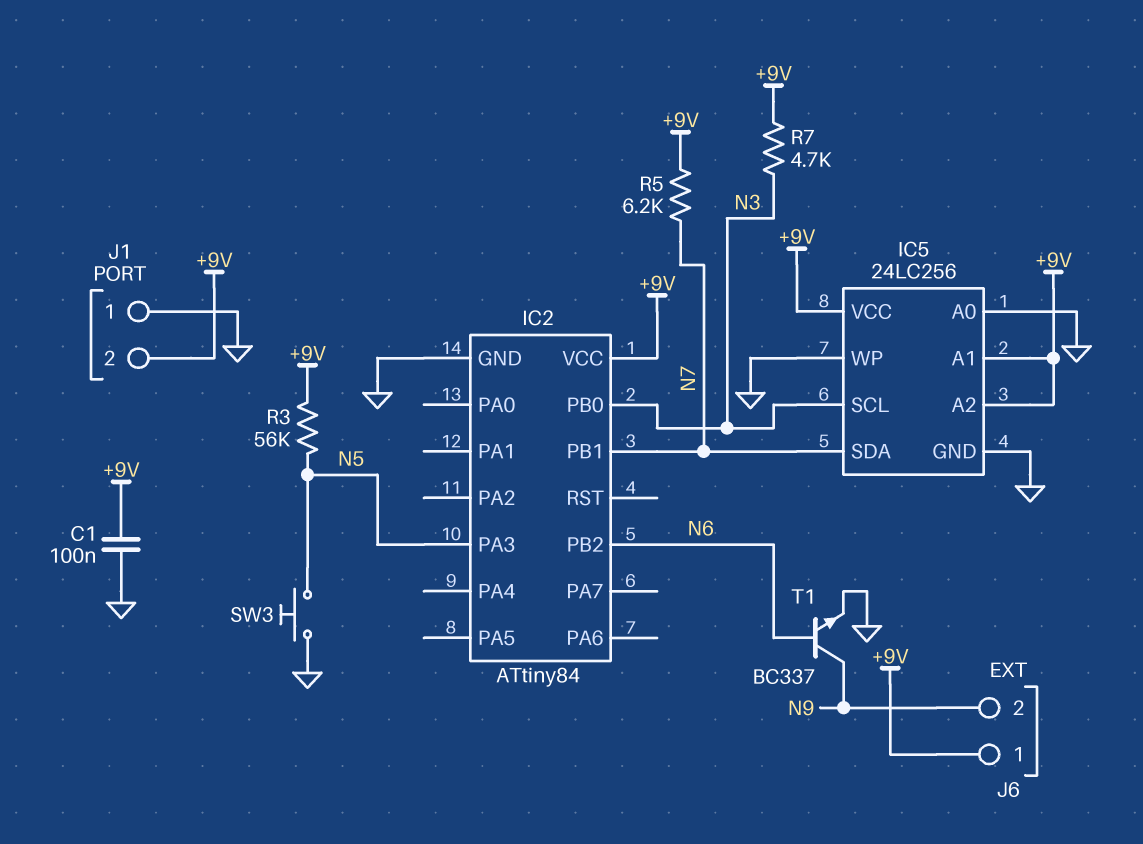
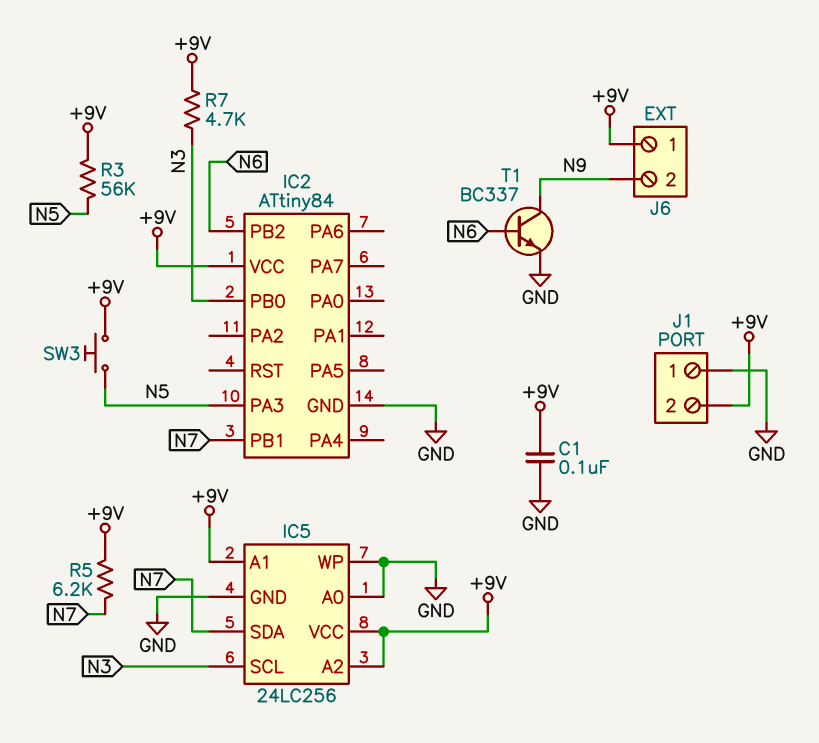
SW3: button (GND, N5) -> button (+9V, N5)

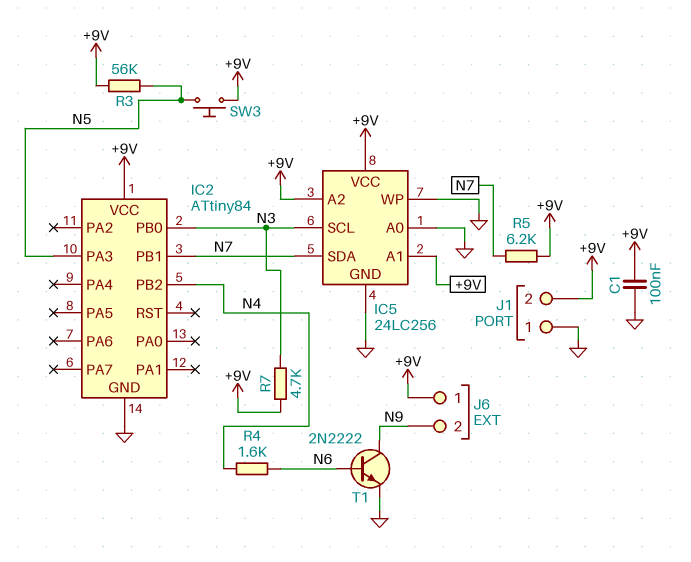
IC2 pin PB2: N6 -> N4
R4: none -> 1.6k (N4, N6)
T1: NPN BC337 (B N6, C N9, E GND) -> NPN 2N2222 (B N6, C N9, E GND)

